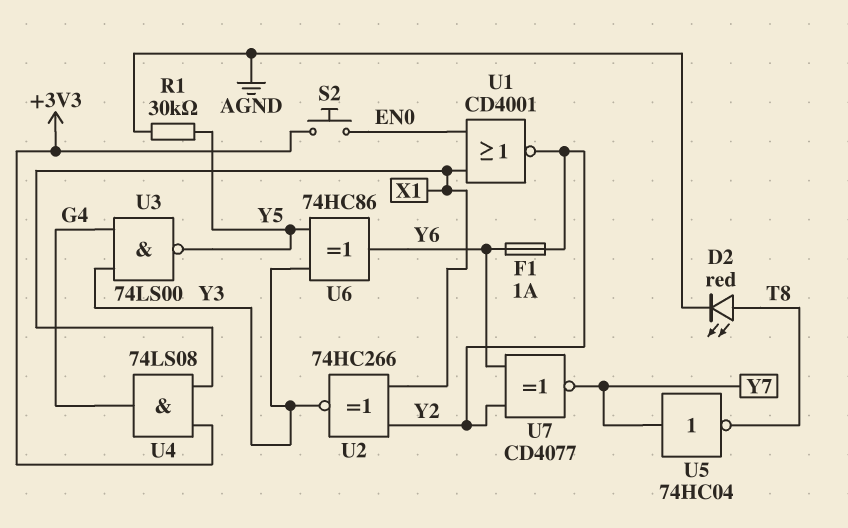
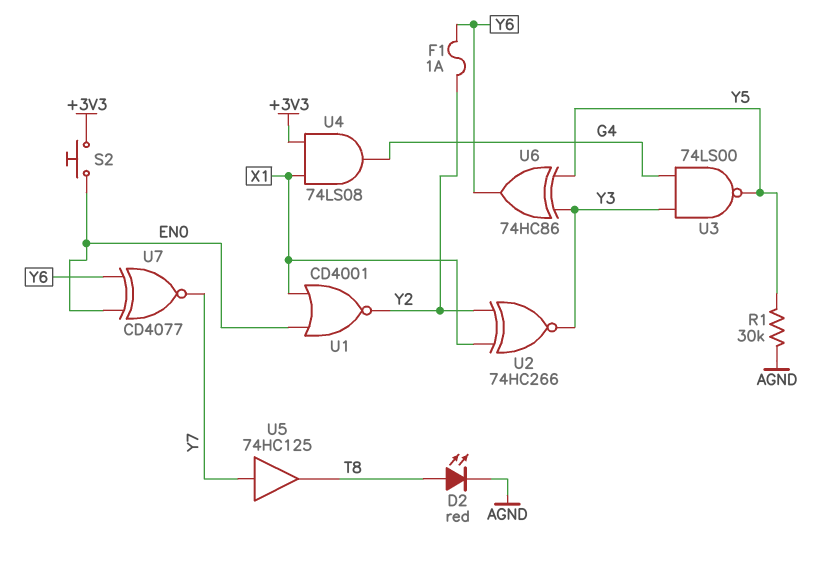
U5: NOT 74HC04 (in Y7, out T8) -> buffer 74HC125 (in Y7, out T8)
U7: XNOR CD4077 (in Y2, in Y6, out Y7) -> XNOR CD4077 (in EN0, in Y6, out Y7)

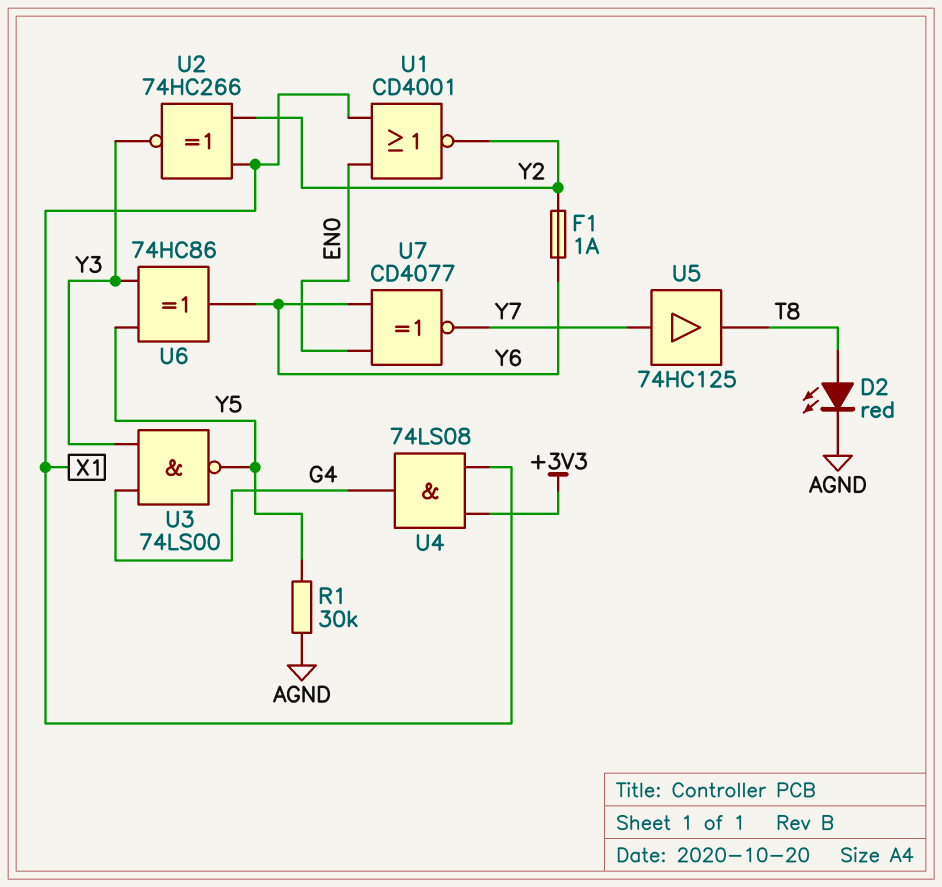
S2: button (+3V3, EN0) -> none

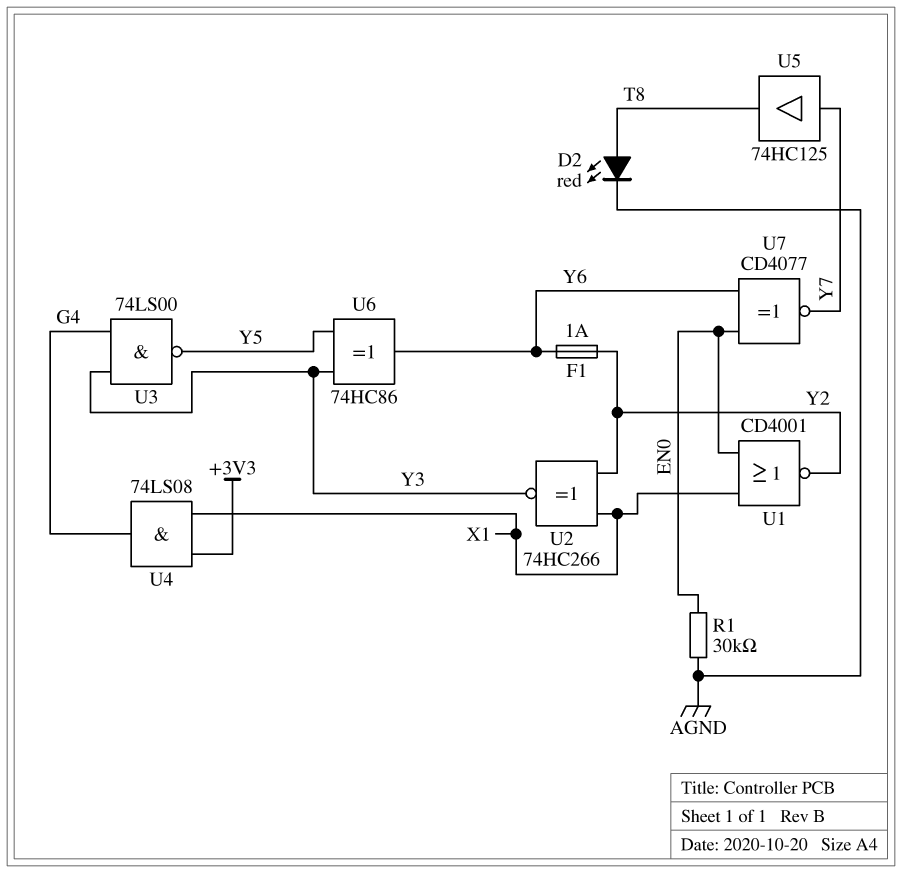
R1: 30k (AGND, Y5) -> 30k (AGND, EN0)

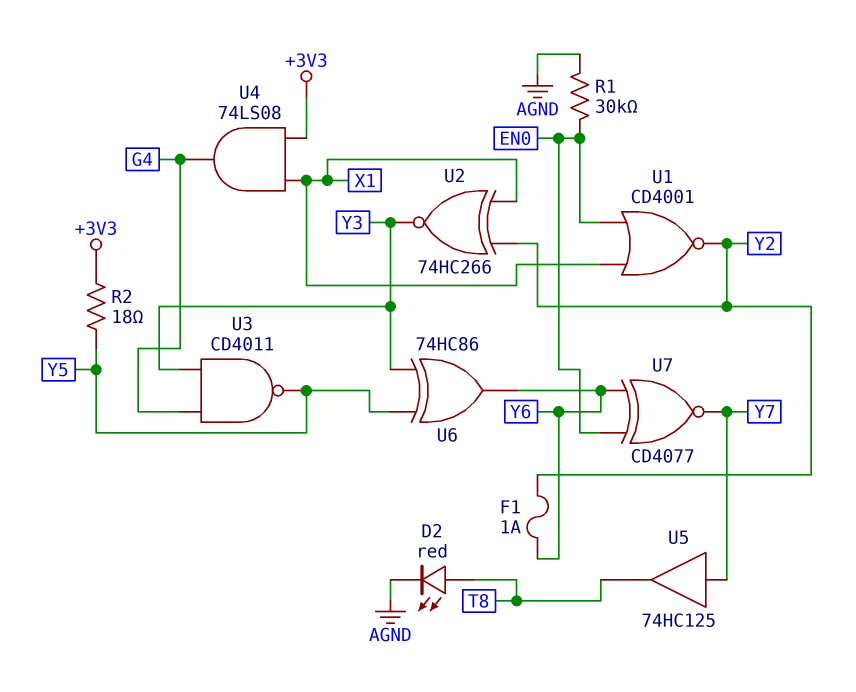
R2: none -> 18 (+3V3, Y5)
U3: NAND 74LS00 (in G4, in Y3, out Y5) -> NAND CD4011 (in G4, in Y3, out Y5)

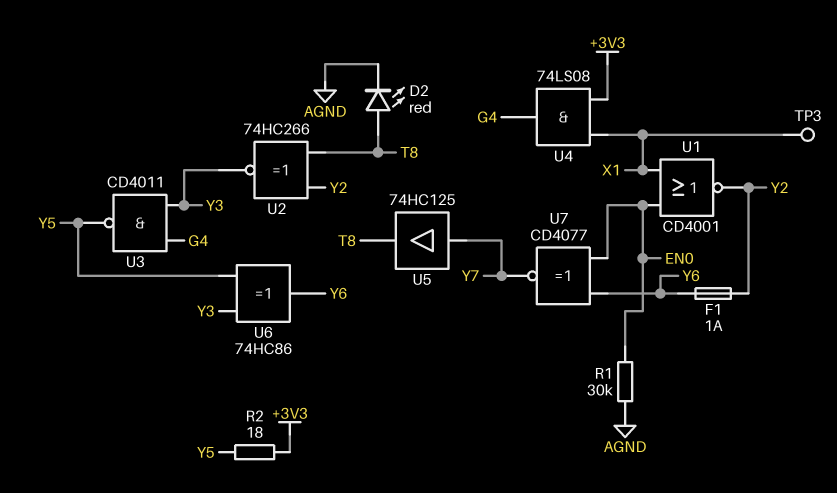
TP3: none -> test point (X1)
U2: XNOR 74HC266 (in X1, in Y2, out Y3) -> XNOR 74HC266 (in T8, in Y2, out Y3)

